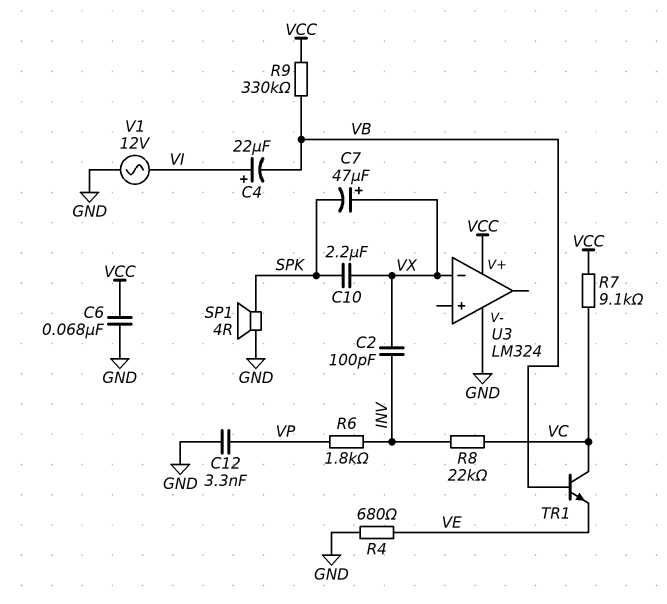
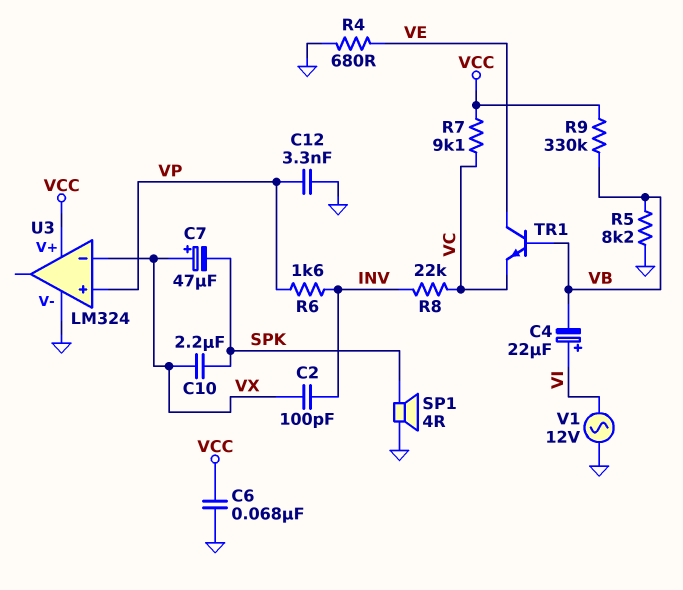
R5: none -> 8.2k (GND, VB)
R6: 1.8k (INV, VP) -> 1.6k (INV, VP)
TR1: NPN (B VB, C VC, E VE) -> NPN (B VB, C VE, E VC)
U3 pin in+: none -> VP

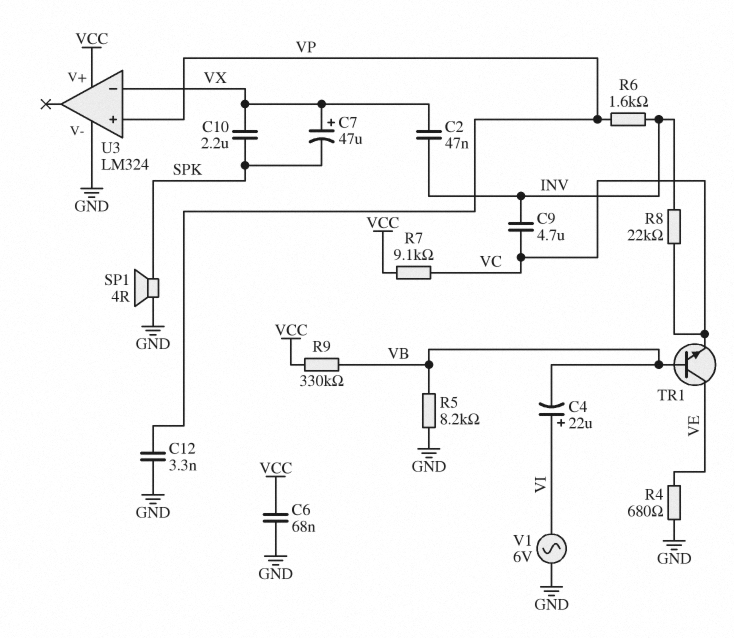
C2: 100pF (INV, VX) -> 47nF (INV, VX)
C9: none -> 4.7uF (INV, VC)
V1: AC 12V (GND, VI) -> AC 6V (GND, VI)

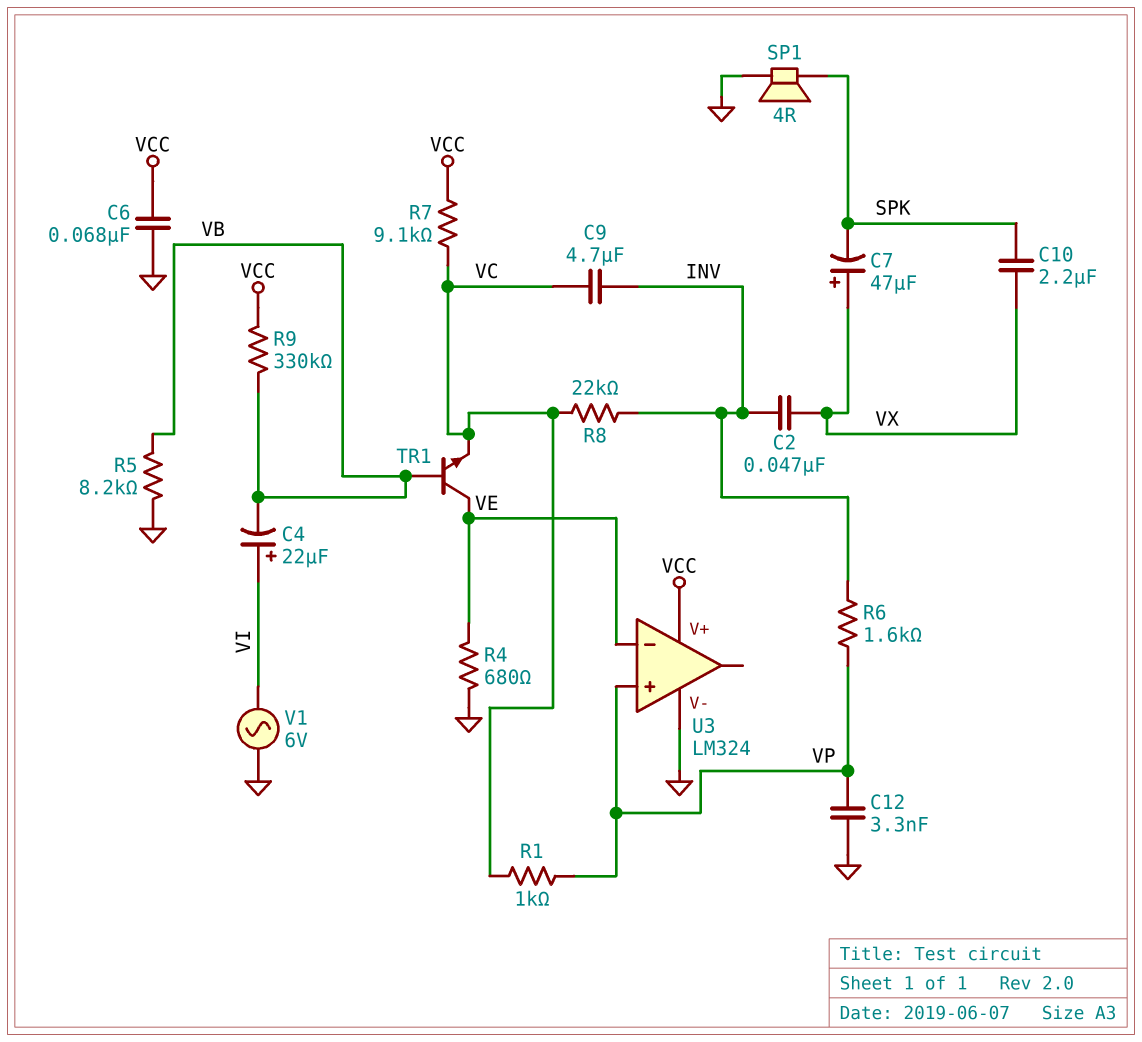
R1: none -> 1k (VC, VP)
U3 pin in-: VX -> VE

